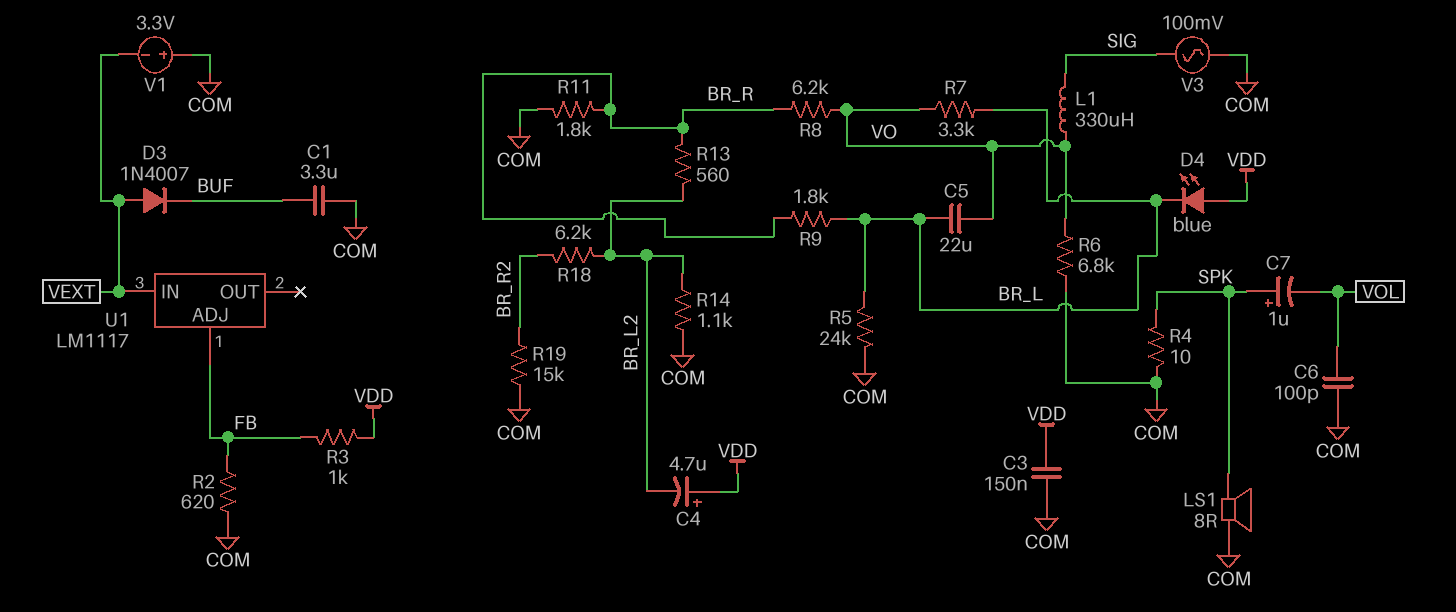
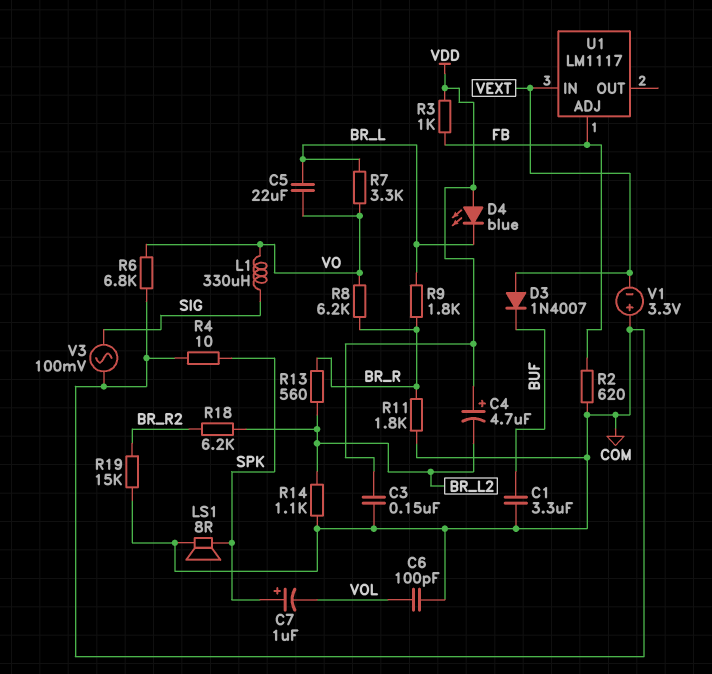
R5: 24k (BR_L, COM) -> none

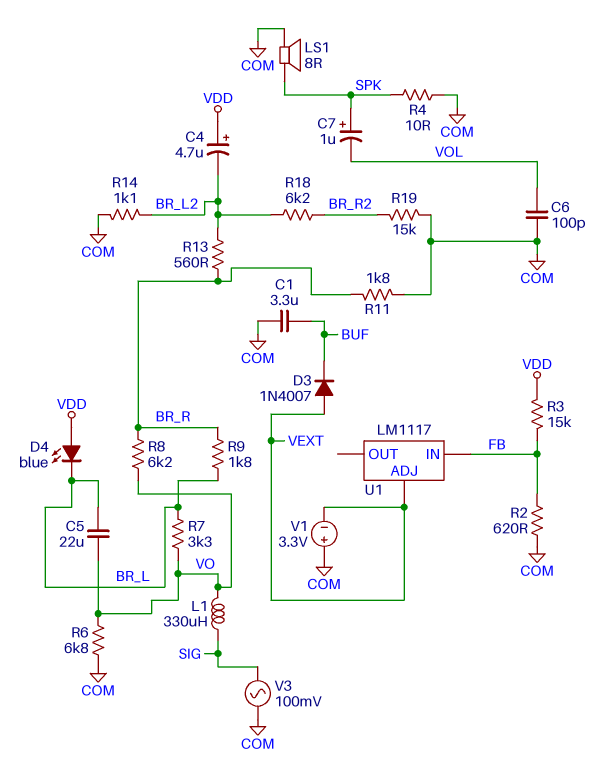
C3: 150nF (COM, VDD) -> none
R3: 1k (FB, VDD) -> 15k (FB, VDD)
U1 pin ADJ: FB -> VEXT
U1 pin IN: VEXT -> FB

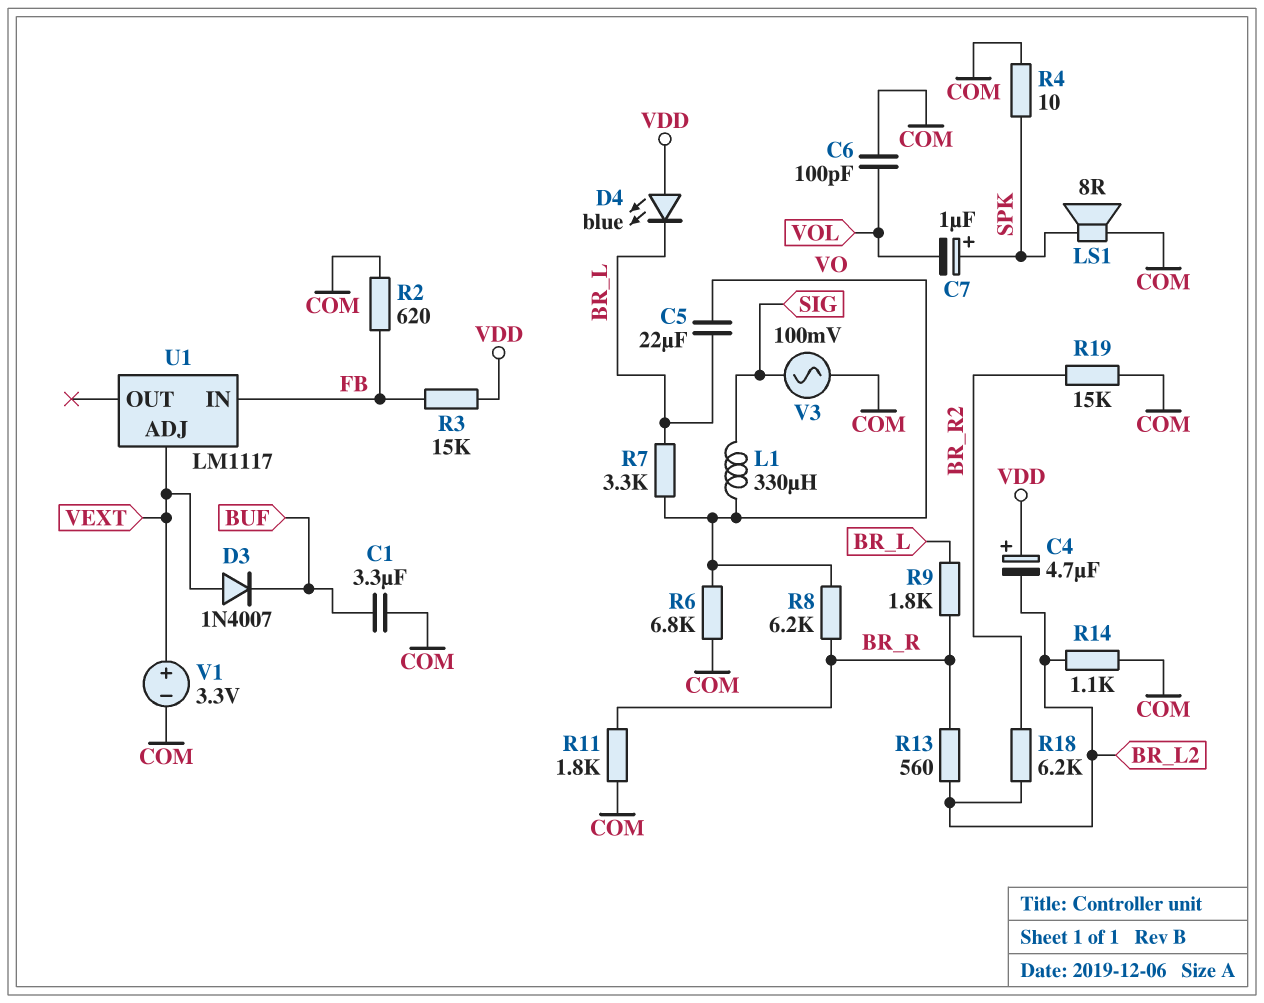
V1: 3.3V (plus COM, minus VEXT) -> 3.3V (plus VEXT, minus COM)

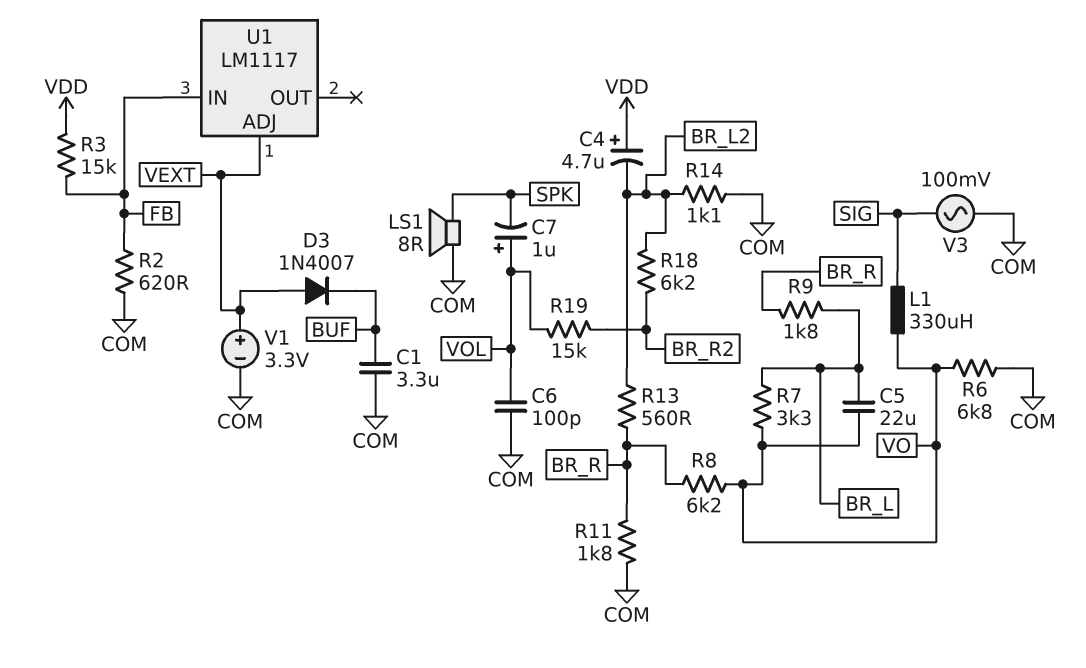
C7: 1uF (plus SPK, minus VOL) -> 1uF (plus VOL, minus SPK)
D4: LED blue (A VDD, K BR_L) -> none
R4: 10 (COM, SPK) -> none
R19: 15k (BR_R2, COM) -> 15k (BR_R2, VOL)

